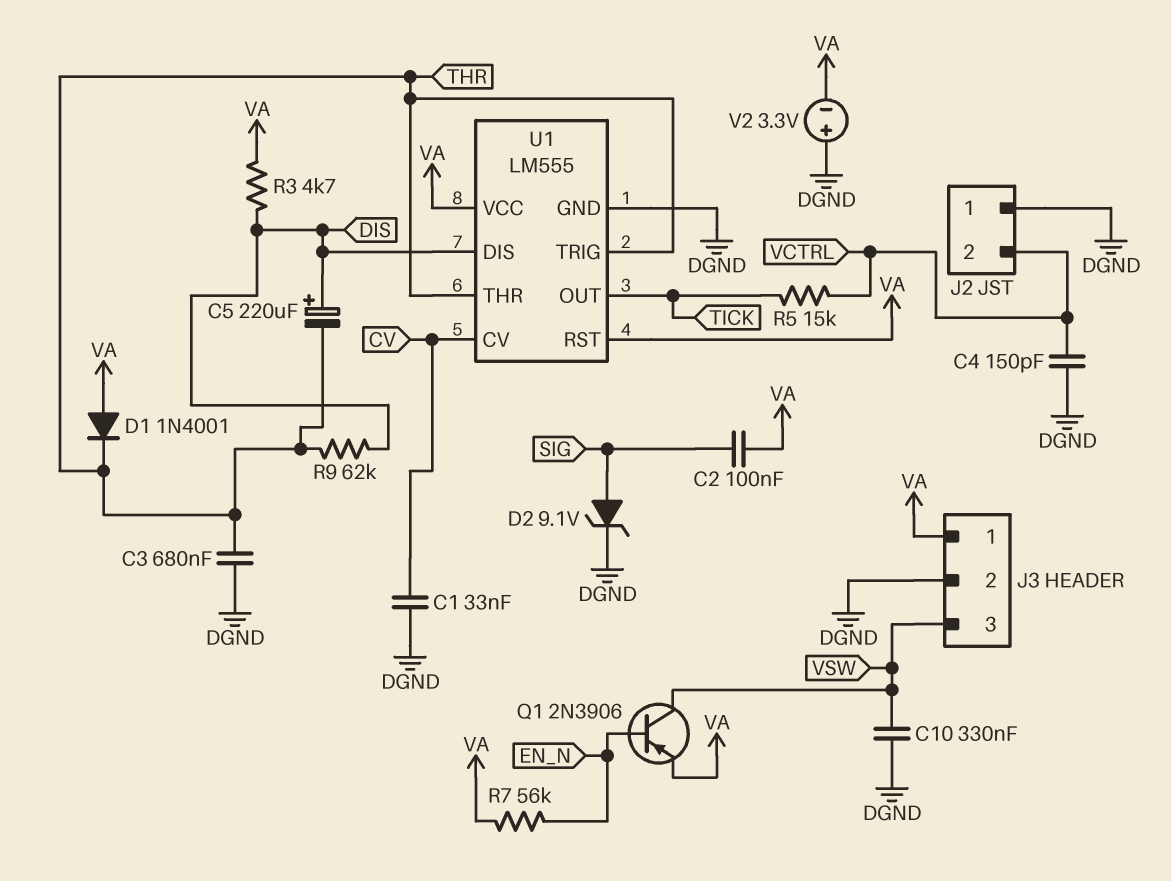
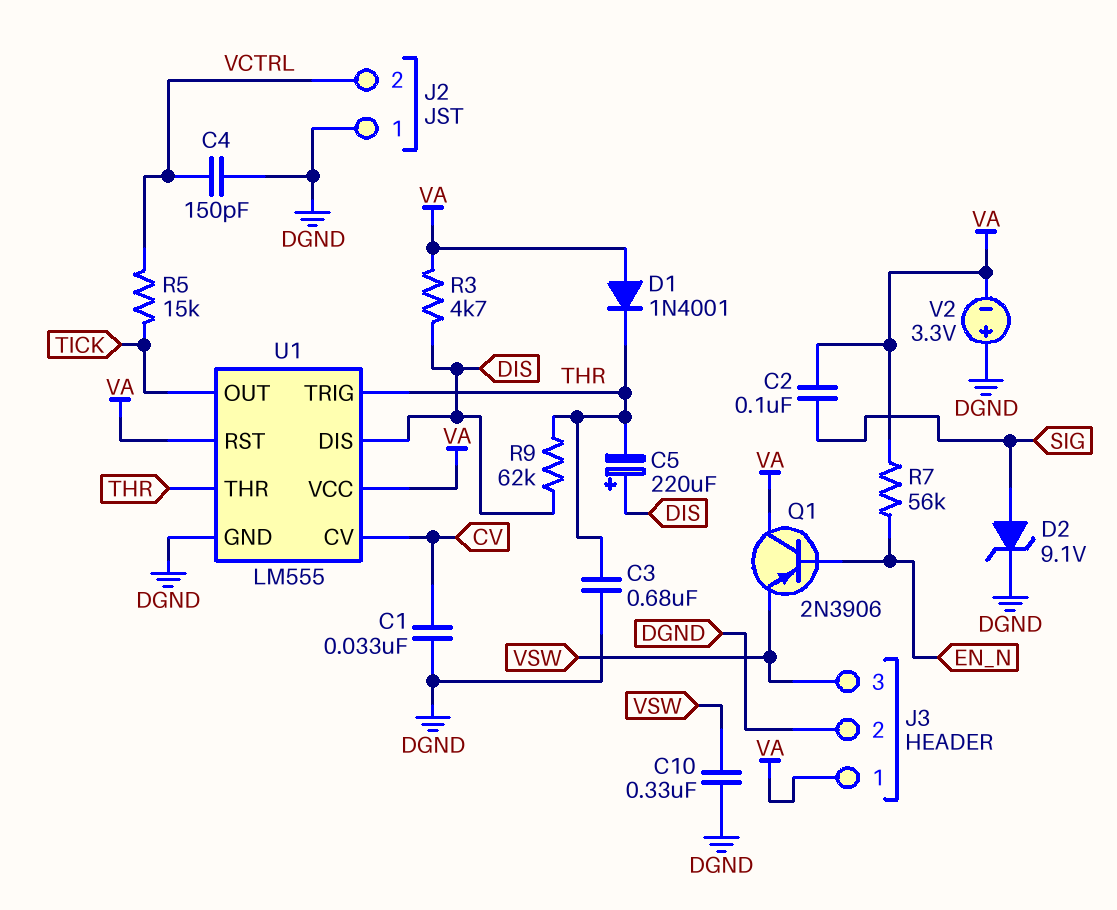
Q1: PNP 2N3906 (B EN_N, C VSW, E VA) -> PNP 2N3906 (B EN_N, C VA, E VSW)

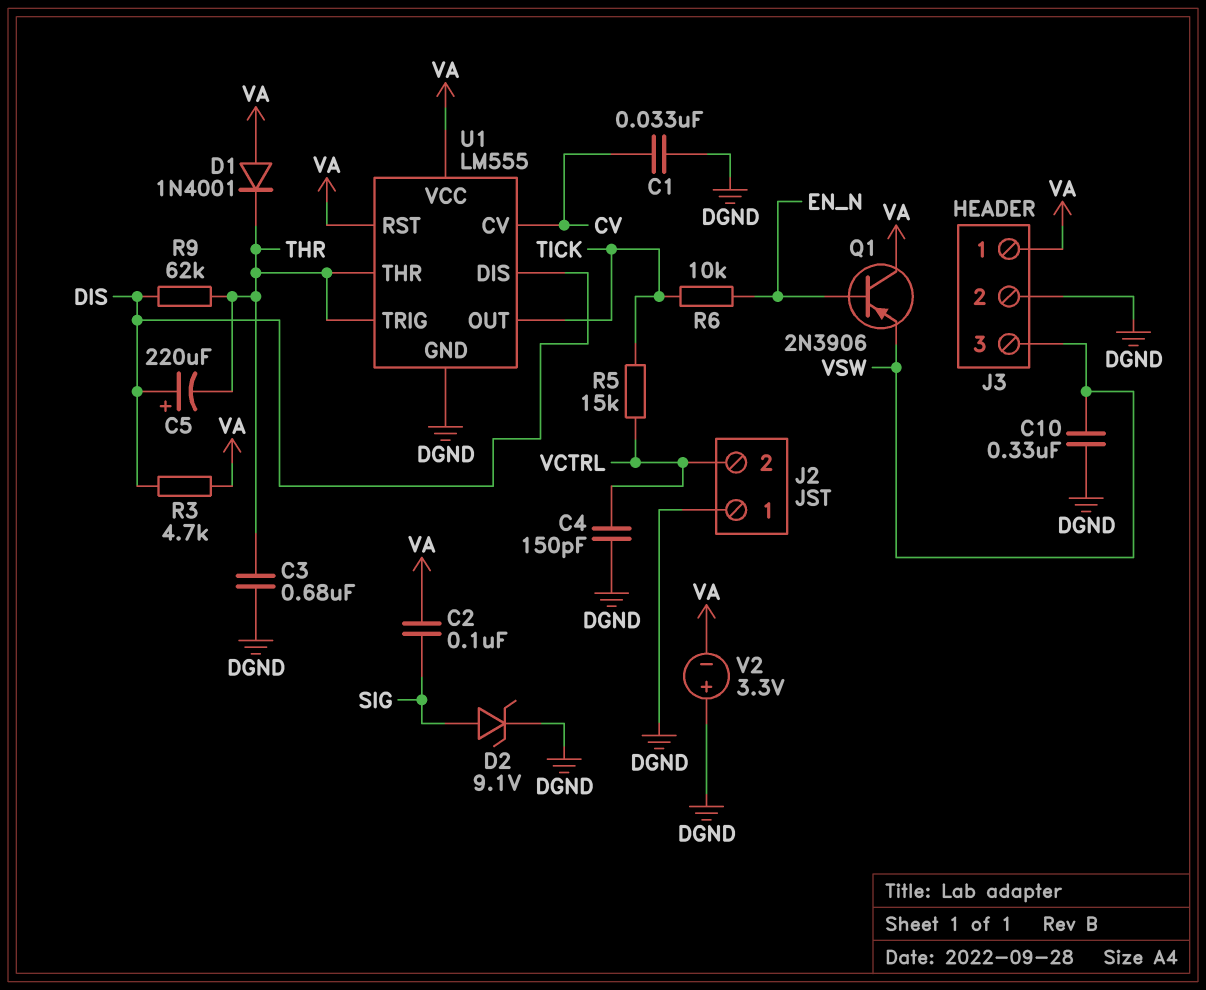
R6: none -> 10k (EN_N, TICK)
R7: 56k (EN_N, VA) -> none

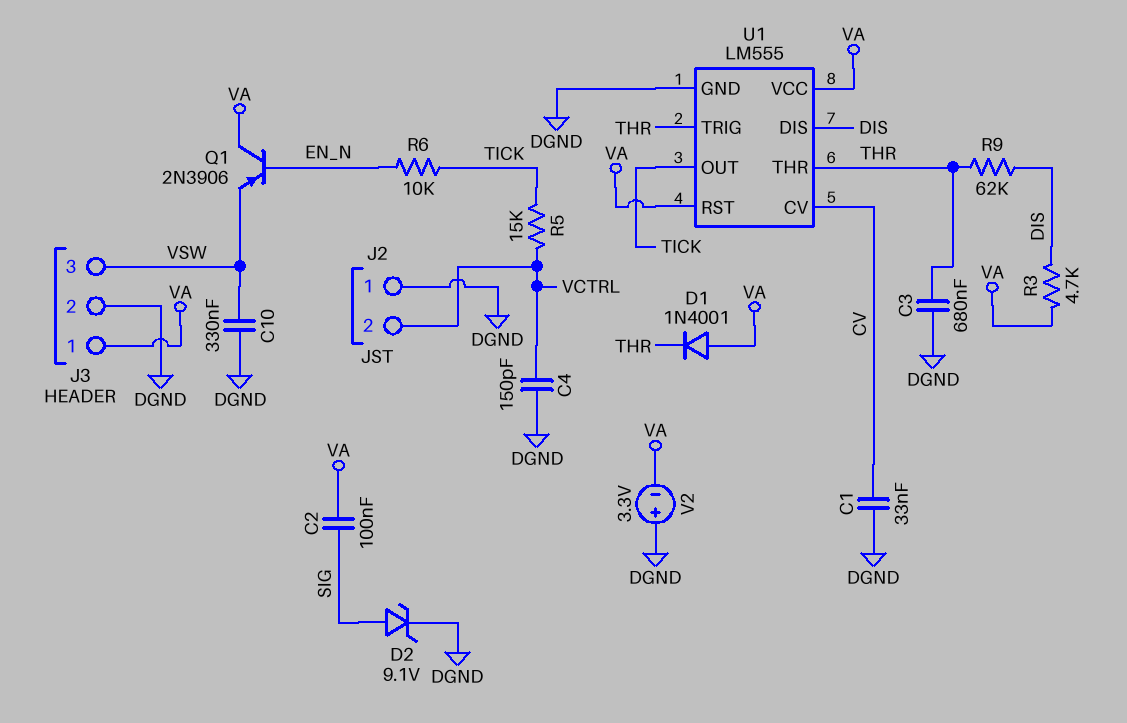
C5: 220uF (plus DIS, minus THR) -> none

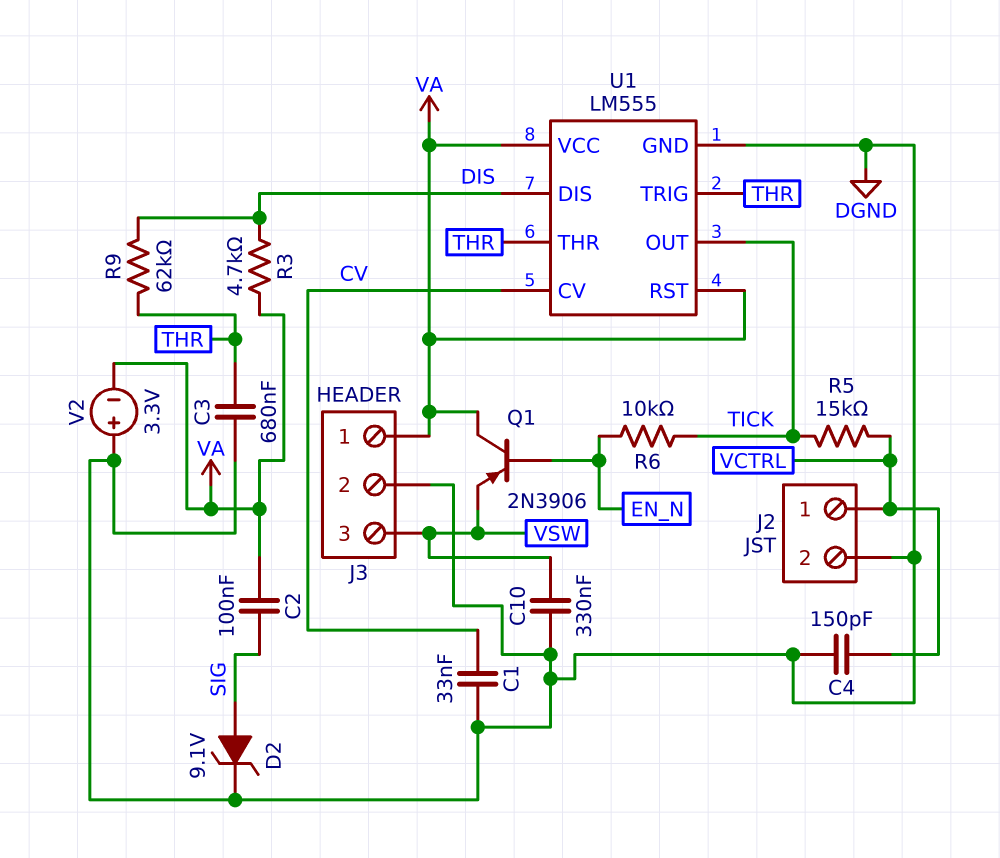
D1: diode 1N4001 (A VA, K THR) -> none
J2 pin 1: DGND -> VCTRL
J2 pin 2: VCTRL -> DGND

